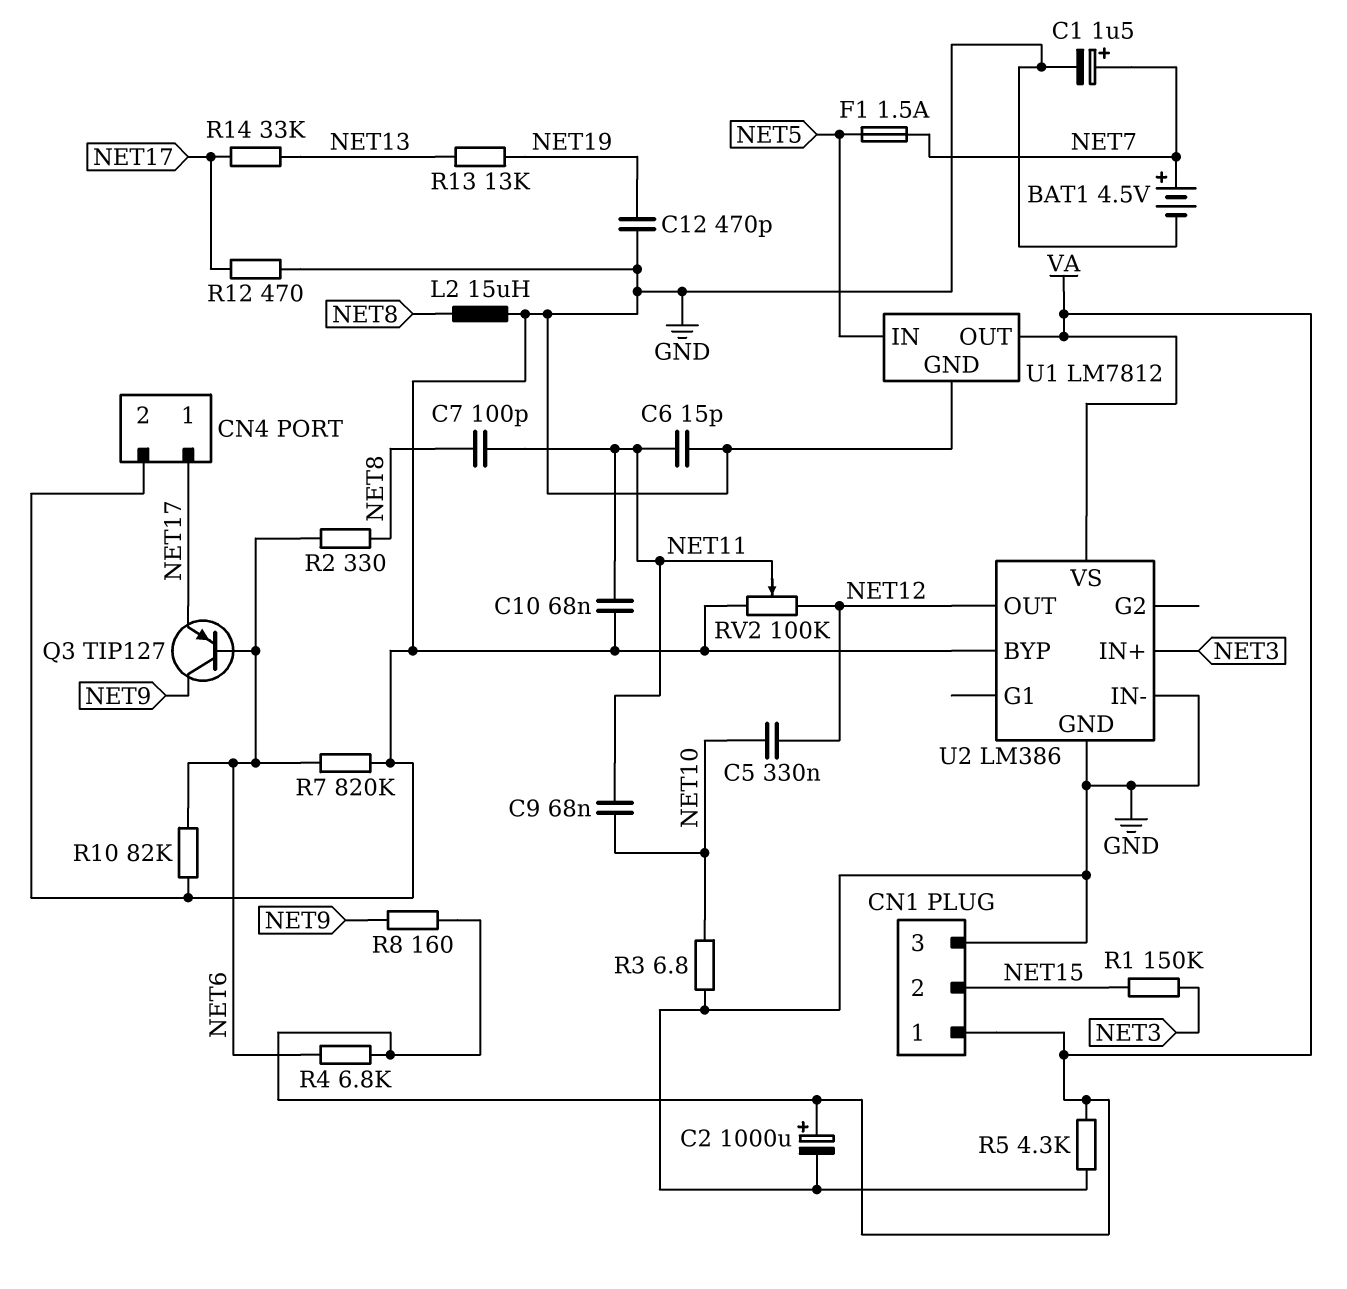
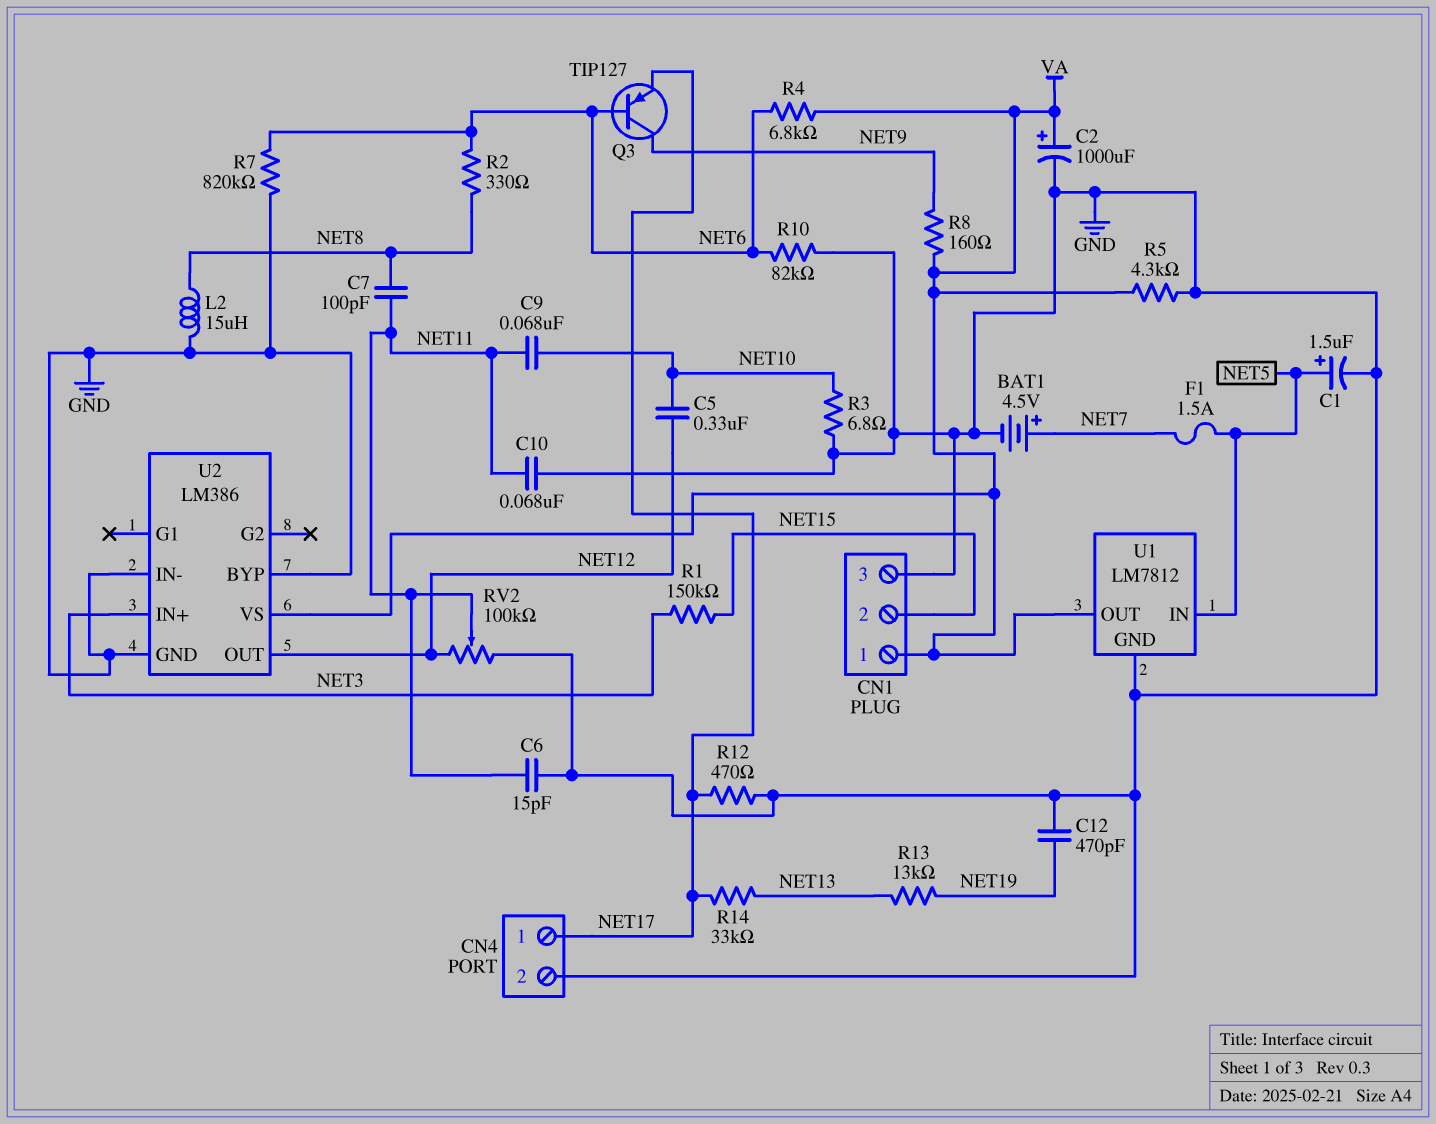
C1: 1.5uF (plus NET7, minus GND) -> 1.5uF (plus NET5, minus GND)

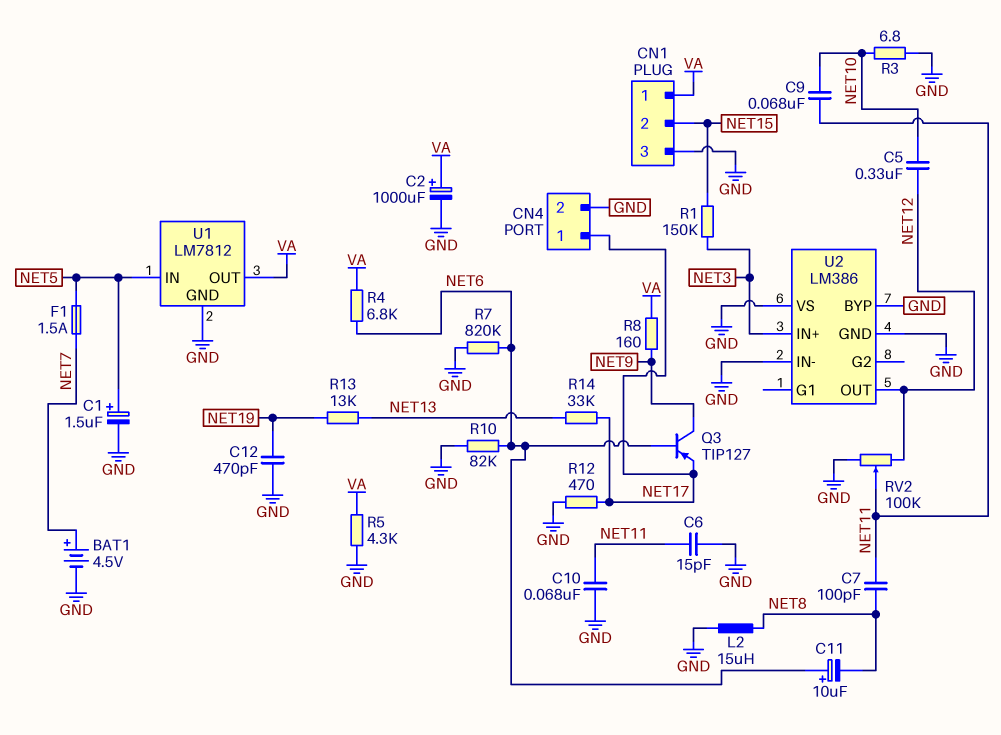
C11: none -> 10uF (plus NET6, minus NET8)
R2: 330 (NET6, NET8) -> none
U2 pin VS: VA -> GND

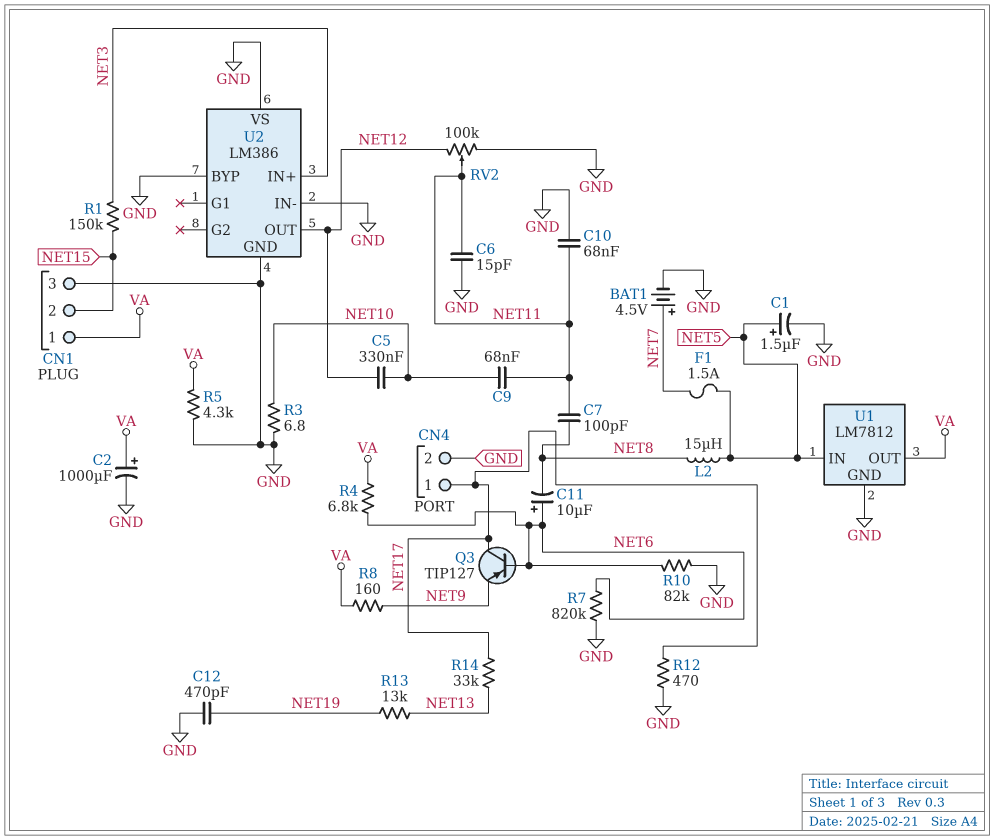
L2: 15uH (GND, NET8) -> 15uH (NET5, NET8)
Q3: PNP TIP127 (B NET6, C NET9, E NET17) -> PNP TIP127 (B NET6, C NET17, E NET9)

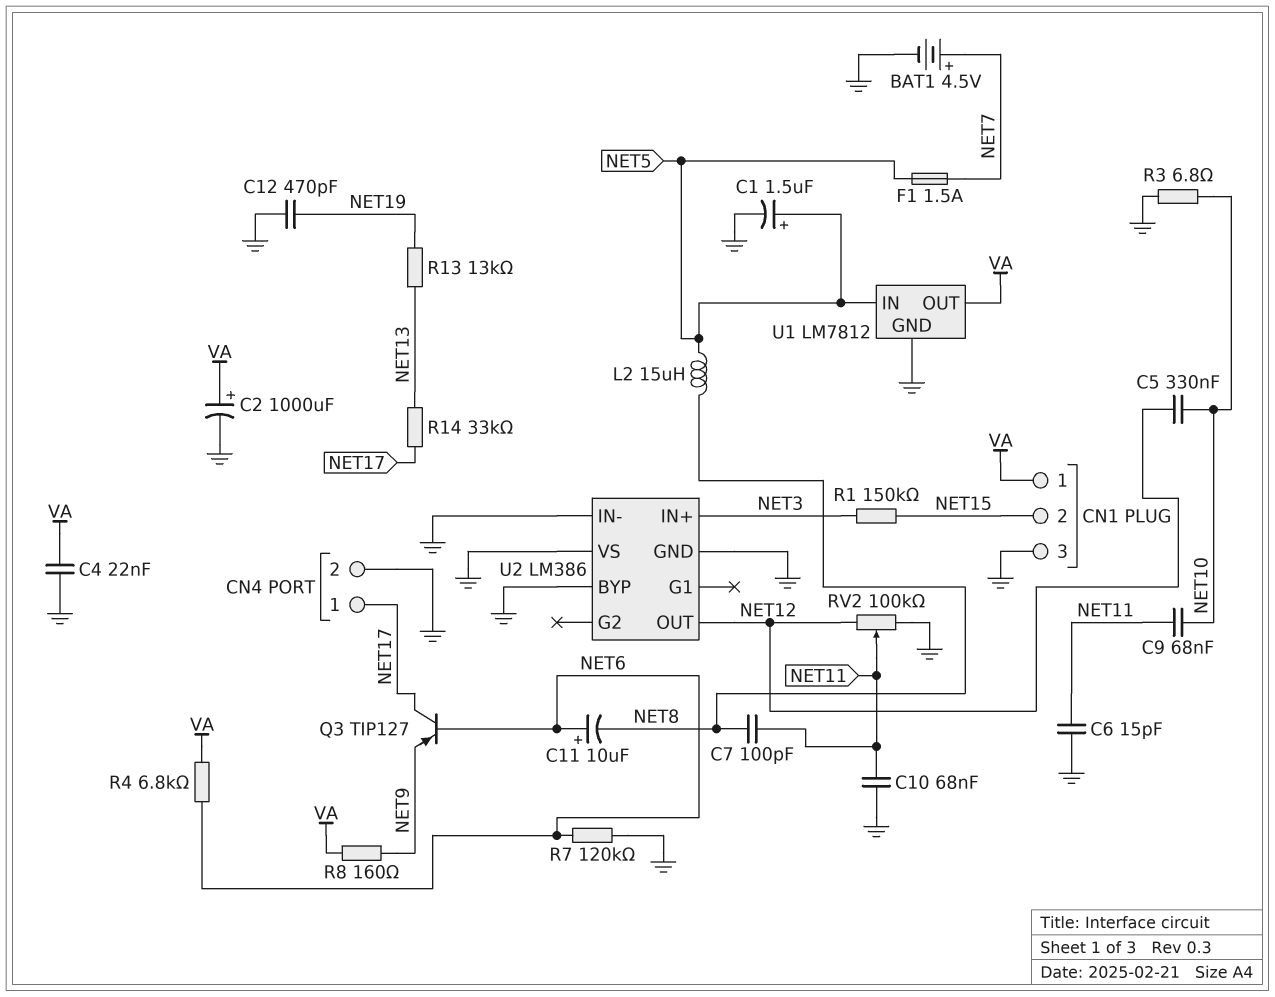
C4: none -> 22nF (GND, VA)
R5: 4.3k (GND, VA) -> none
R7: 820k (GND, NET6) -> 120k (GND, NET6)
R10: 82k (GND, NET6) -> none
R12: 470 (GND, NET17) -> none

